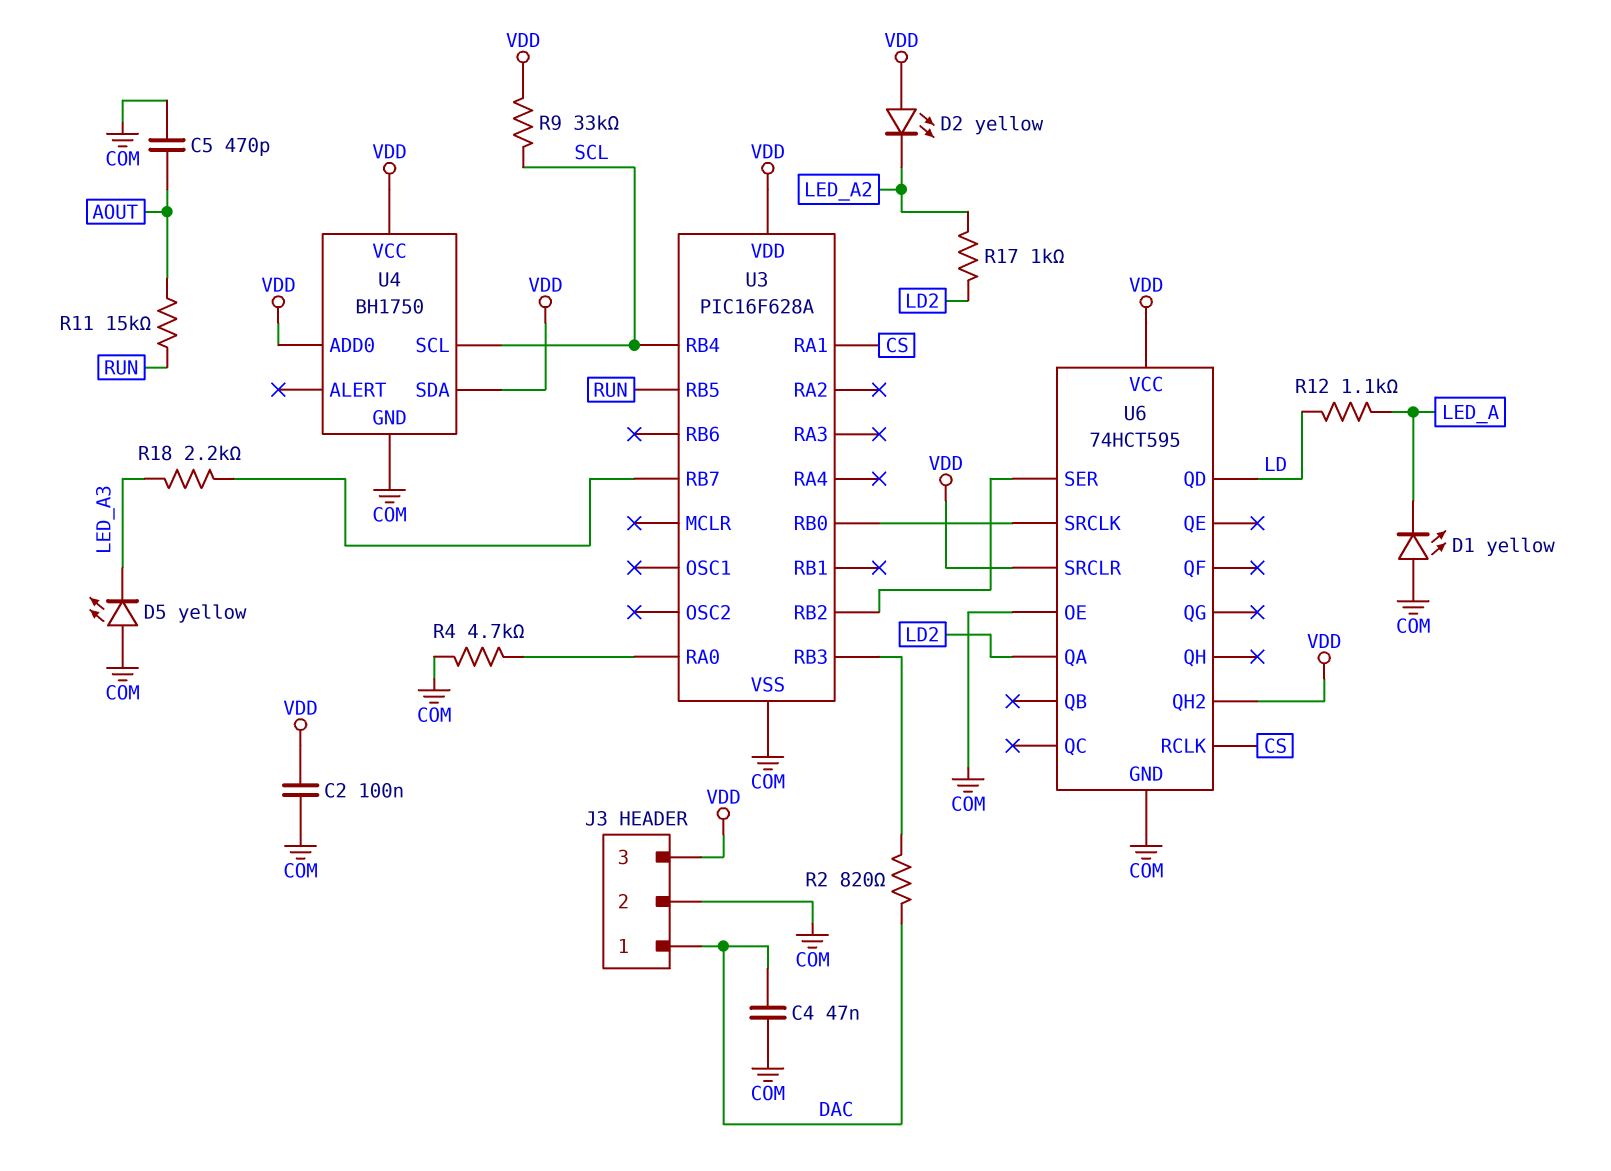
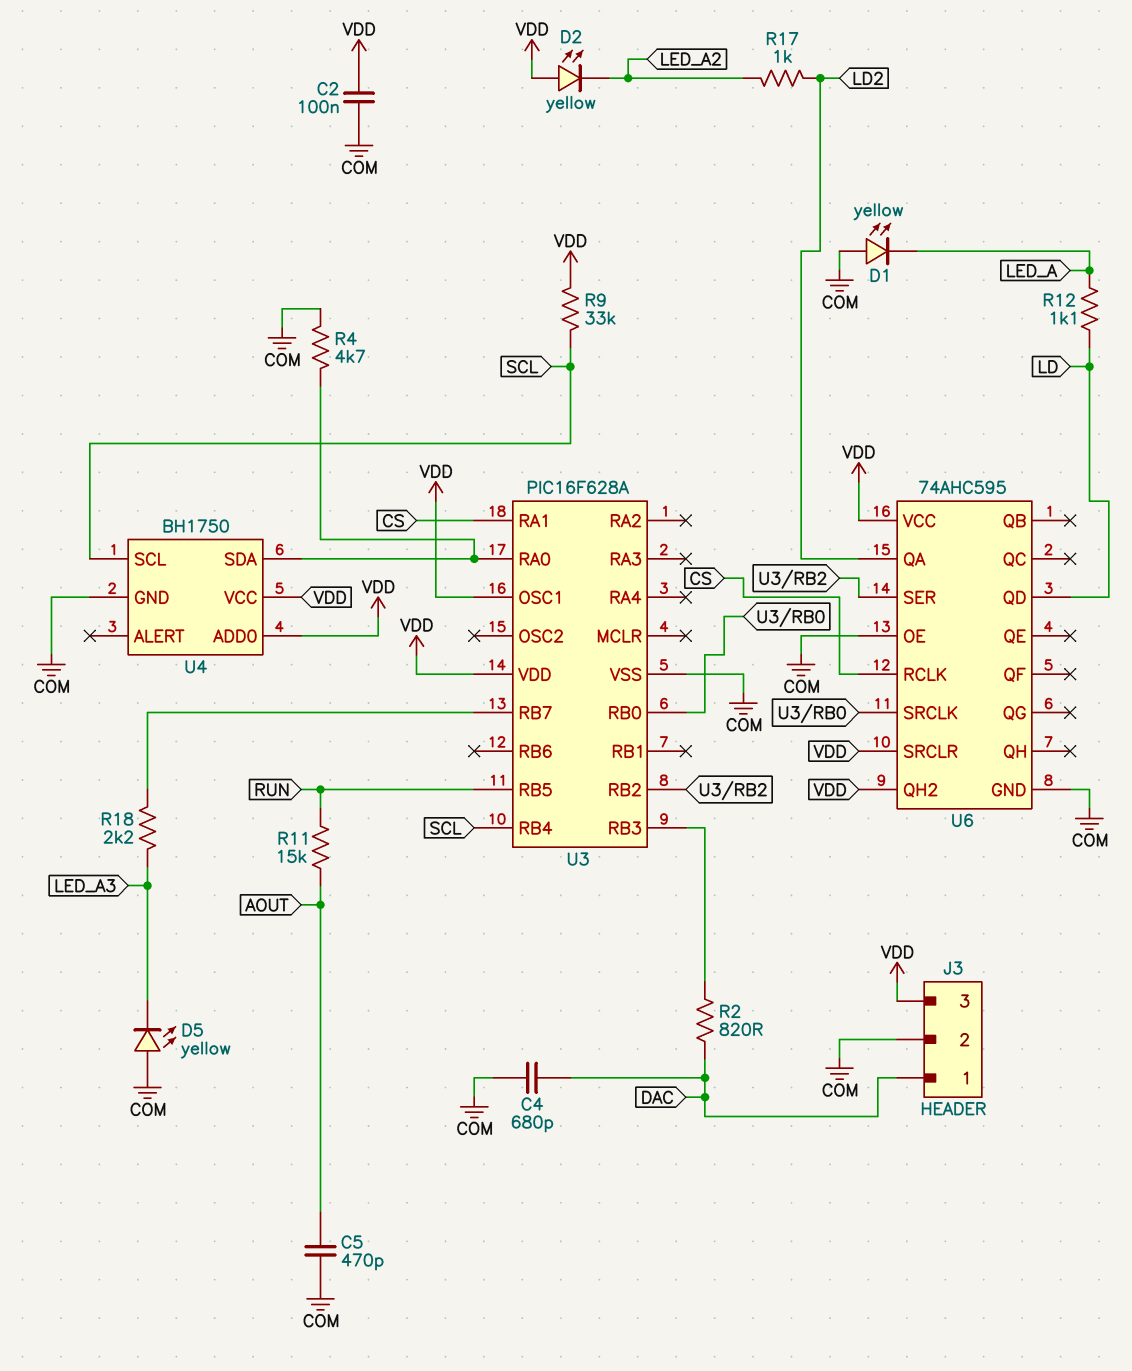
C4: 47nF (COM, DAC) -> 680pF (COM, DAC)
U3 pin OSC1: none -> VDD
U4 pin SDA: VDD -> U3/RA0
U6: 74HCT595 -> 74AHC595

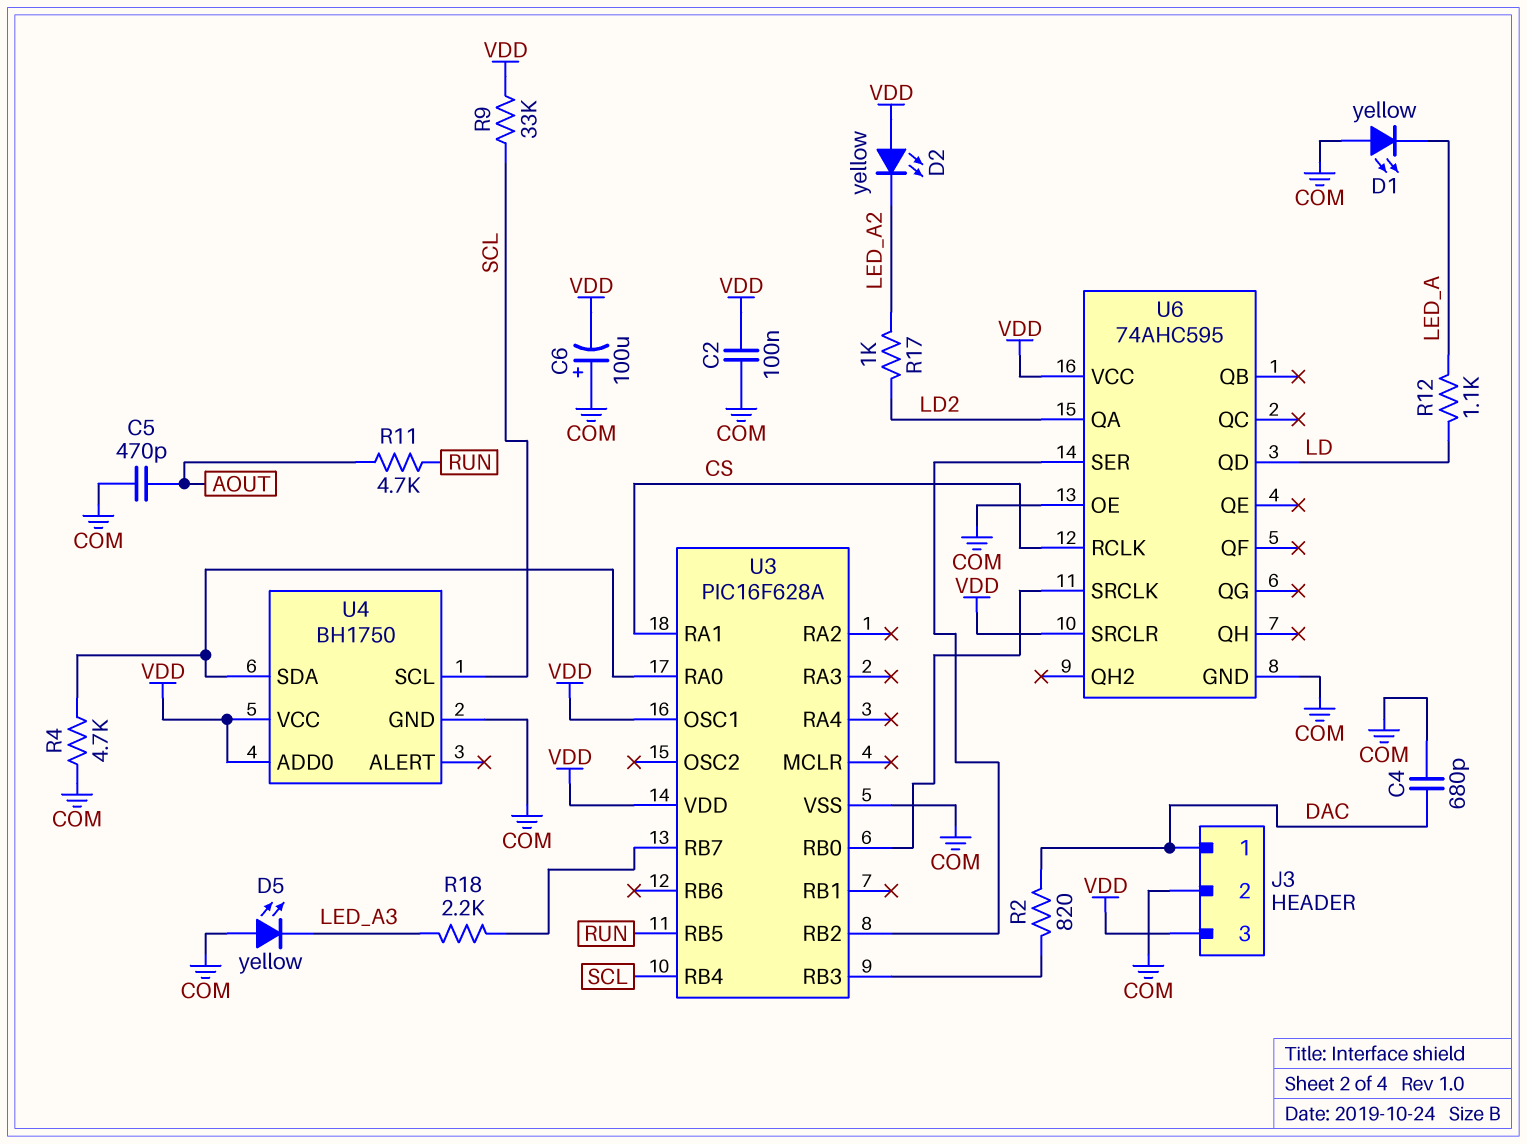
C6: none -> 100uF (plus COM, minus VDD)
R11: 15k (AOUT, RUN) -> 4.7k (AOUT, RUN)
U6 pin QH2: VDD -> none

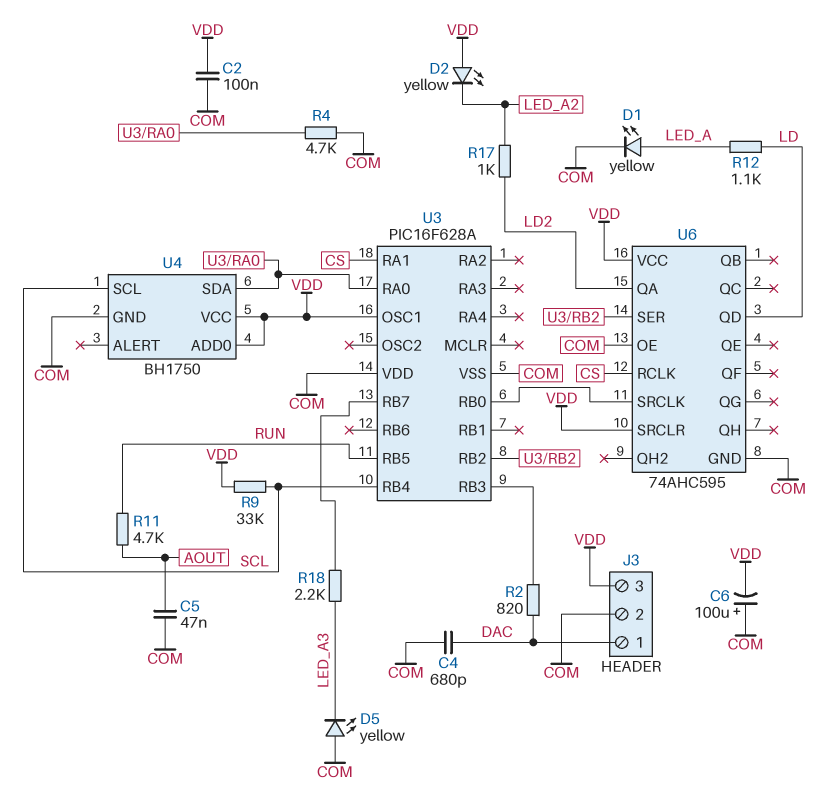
C5: 470pF (AOUT, COM) -> 47nF (AOUT, COM)
D1: LED yellow (A COM, K LED_A) -> LED yellow (A LED_A, K COM)
U3 pin VDD: VDD -> COM

